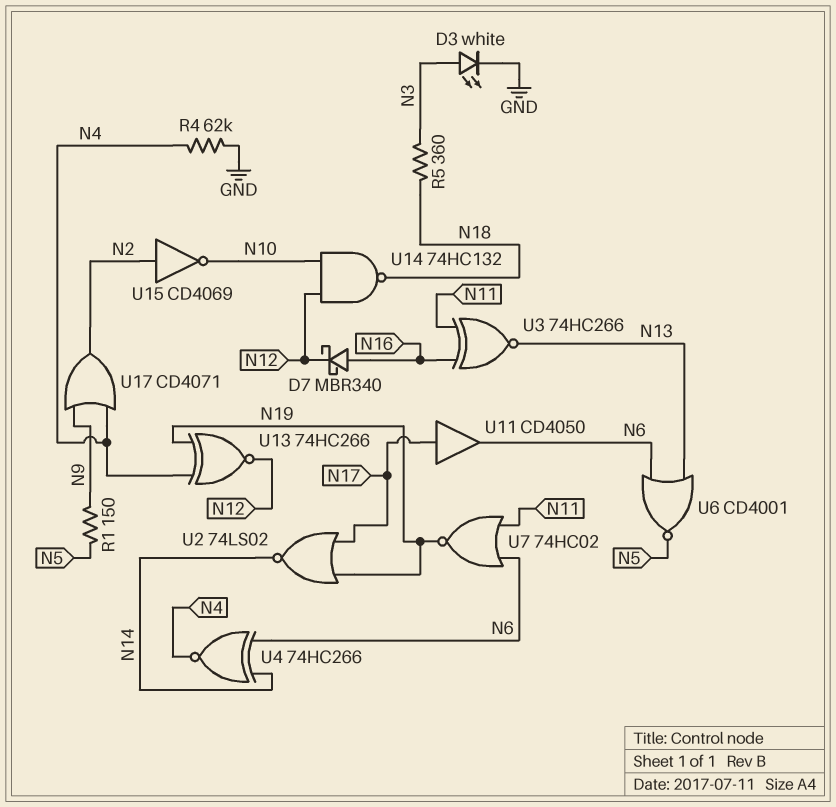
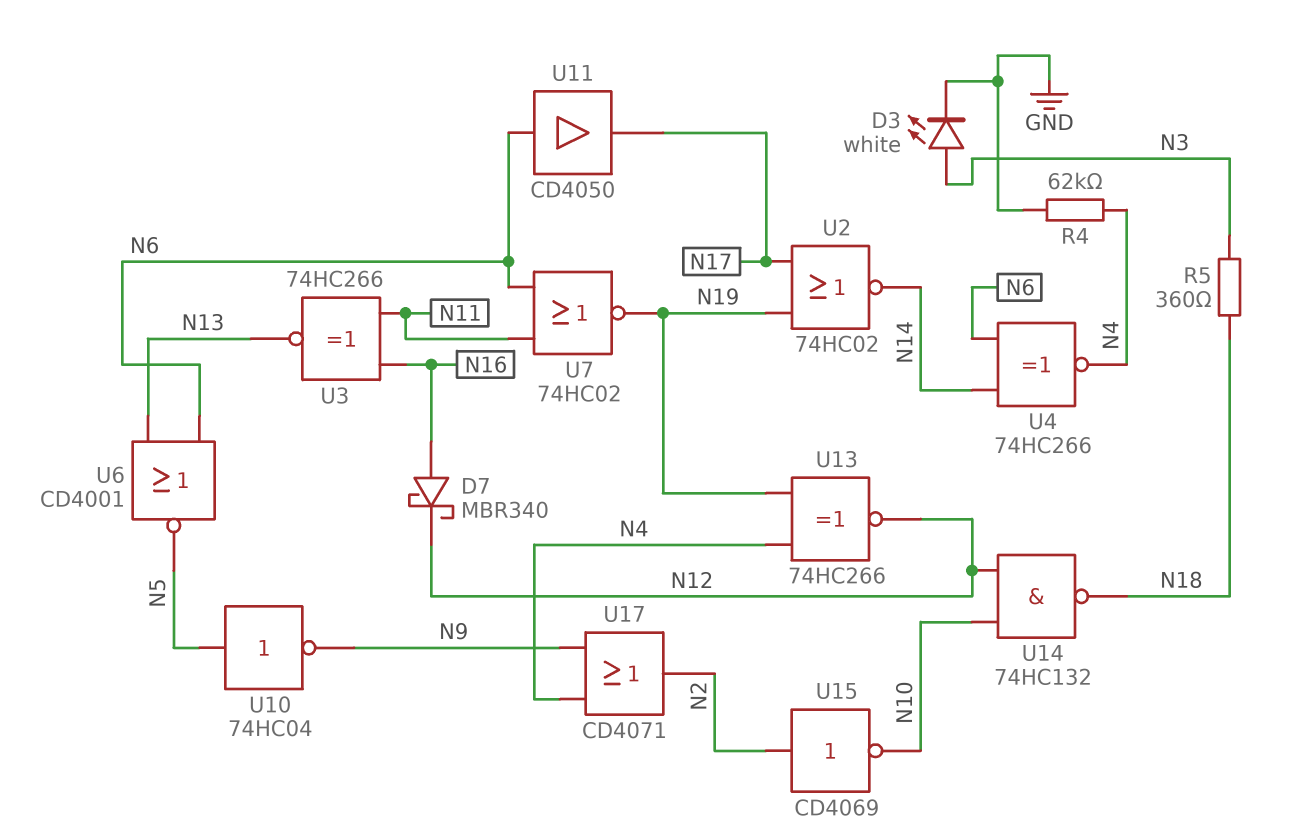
R1: 150 (N5, N9) -> none
U2: NOR 74LS02 (in N17, in N19, out N14) -> NOR 74HC02 (in N17, in N19, out N14)
U10: none -> NOT 74HC04 (in N5, out N9)
U11: buffer CD4050 (in N17, out N6) -> buffer CD4050 (in N6, out N17)

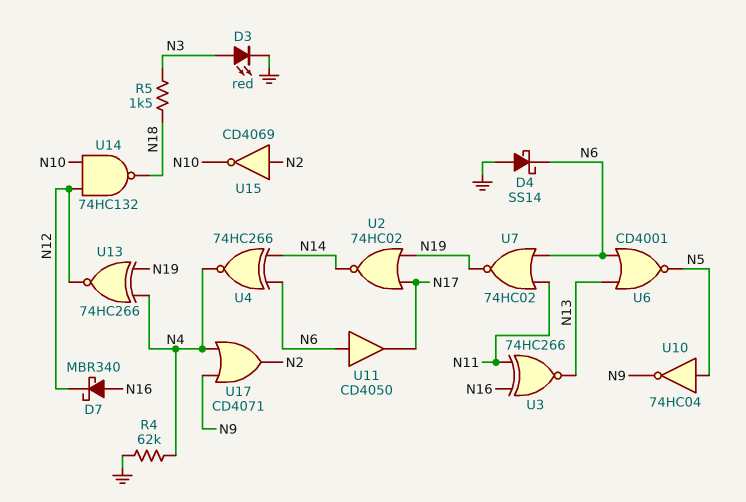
D3: LED white (A N3, K GND) -> LED red (A N3, K GND)
D4: none -> schottky SS14 (A GND, K N6)
R5: 360 (N3, N18) -> 1.5k (N3, N18)

